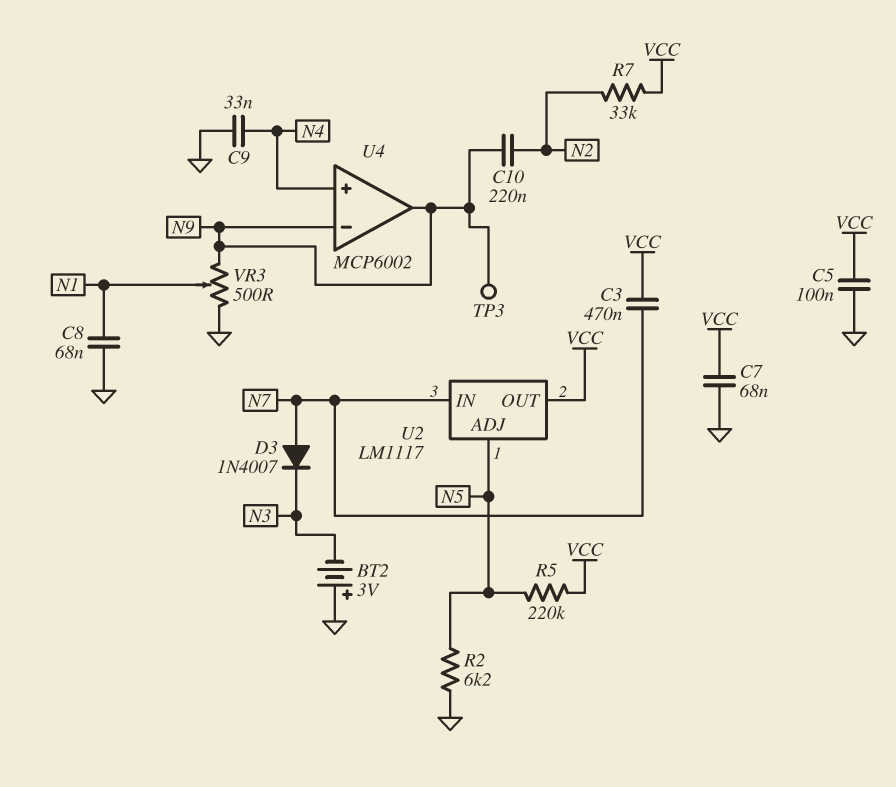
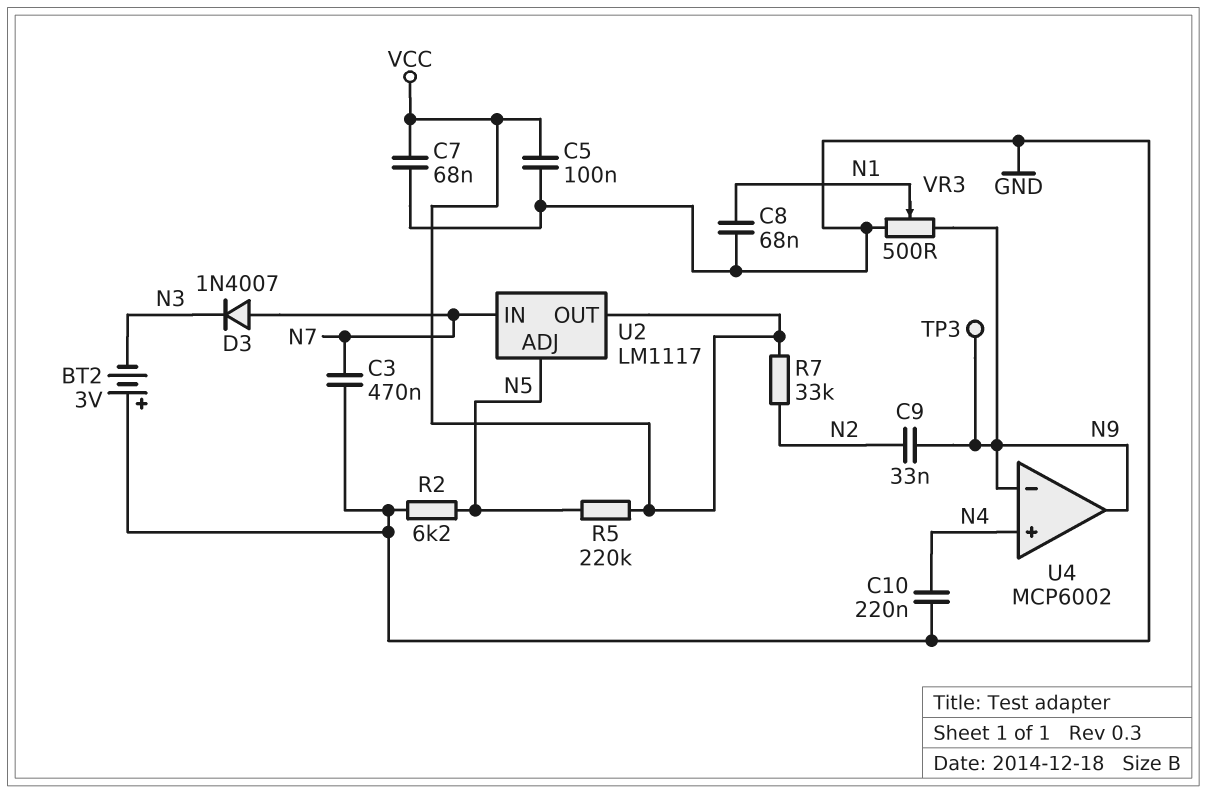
C3: 470nF (N7, VCC) -> 470nF (GND, N7)
C9: 33nF (GND, N4) -> 33nF (N2, N9)
C10: 220nF (N2, N9) -> 220nF (GND, N4)

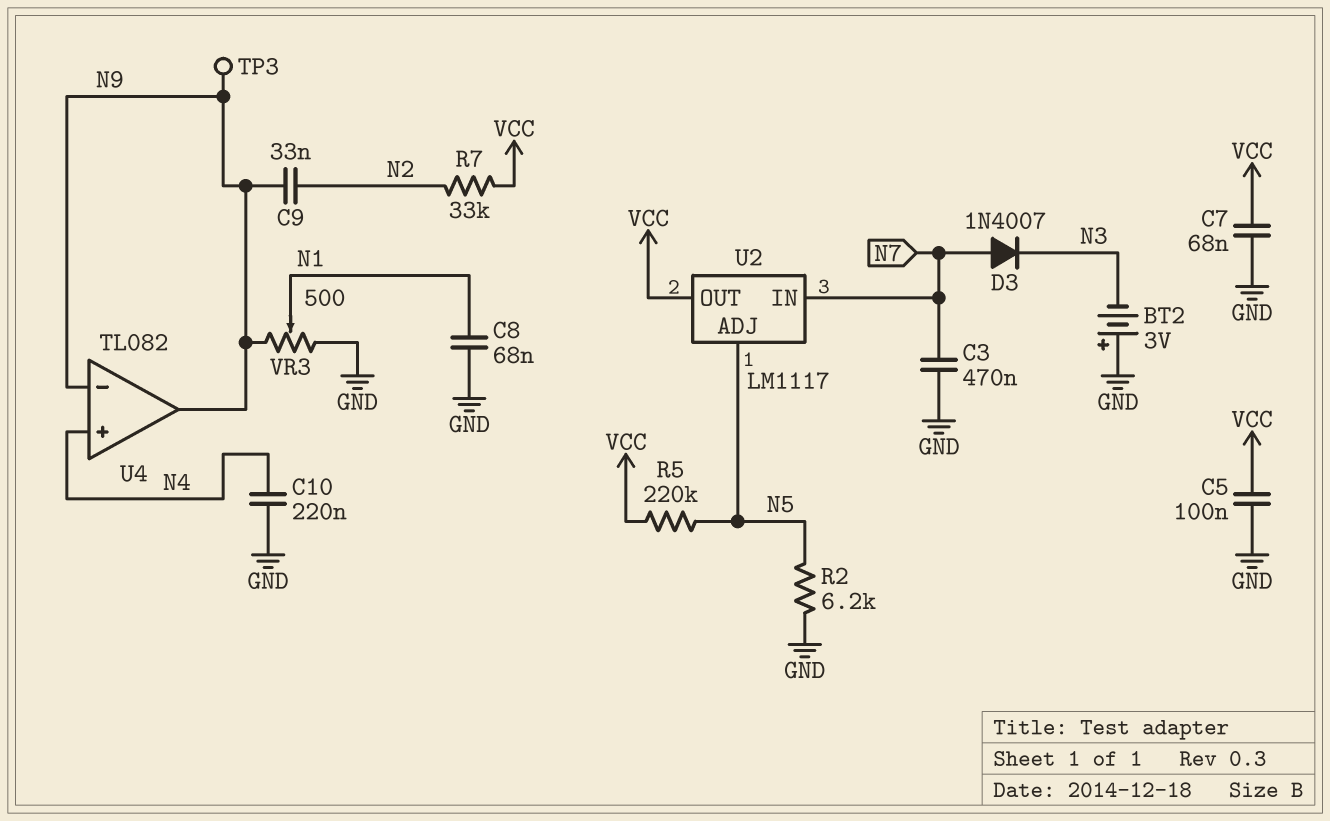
U4: MCP6002 -> TL082

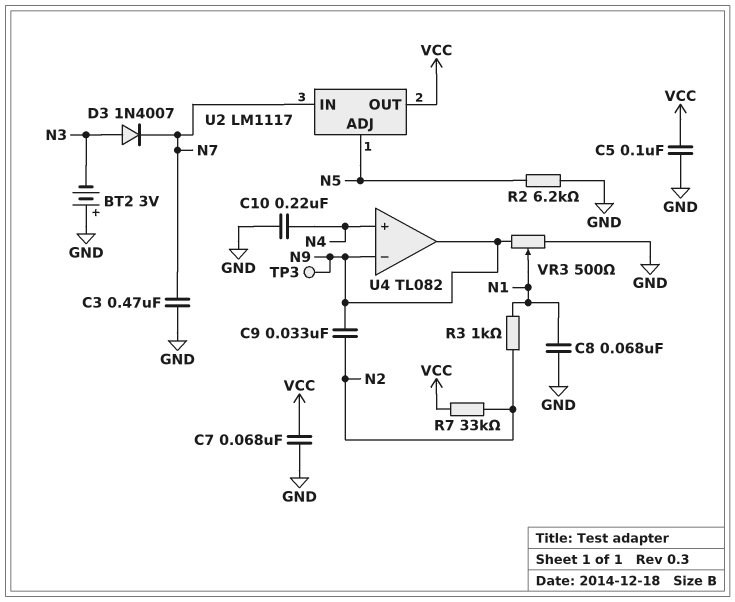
D3: diode 1N4007 (A N7, K N3) -> diode 1N4007 (A N3, K N7)
R3: none -> 1k (N1, N2)
R5: 220k (N5, VCC) -> none

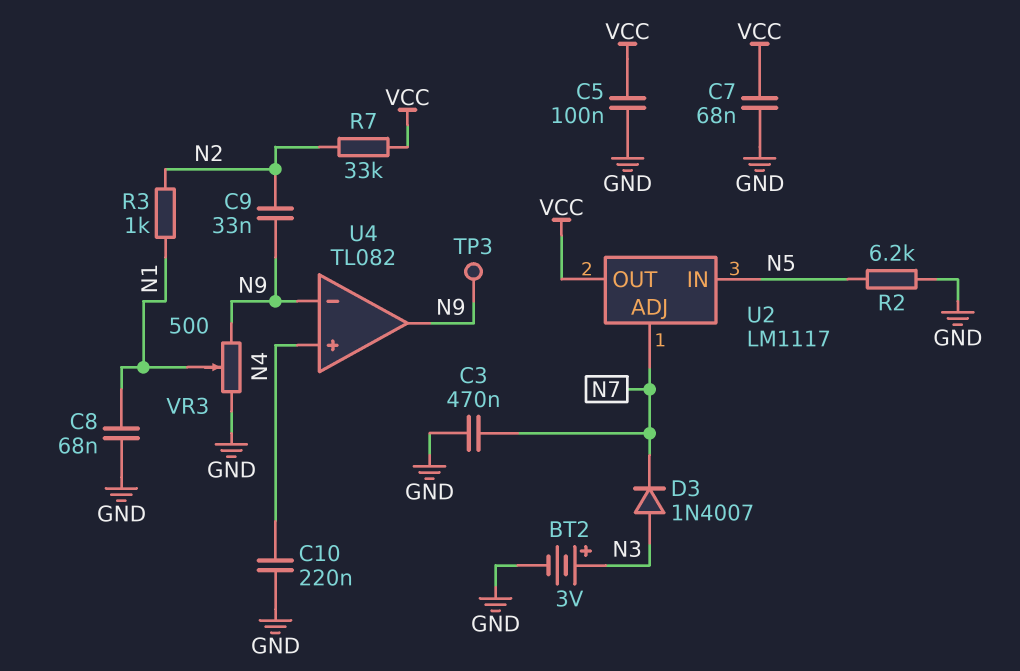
BT2: 3V (plus GND, minus N3) -> 3V (plus N3, minus GND)
U2 pin ADJ: N5 -> N7
U2 pin IN: N7 -> N5

